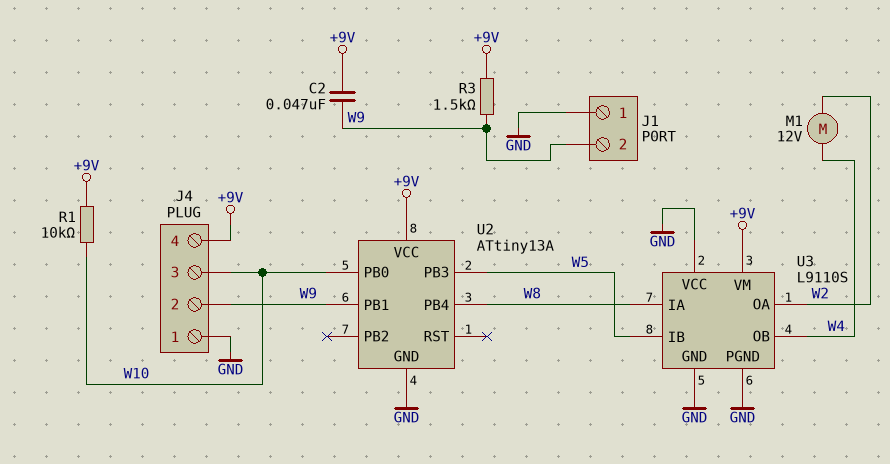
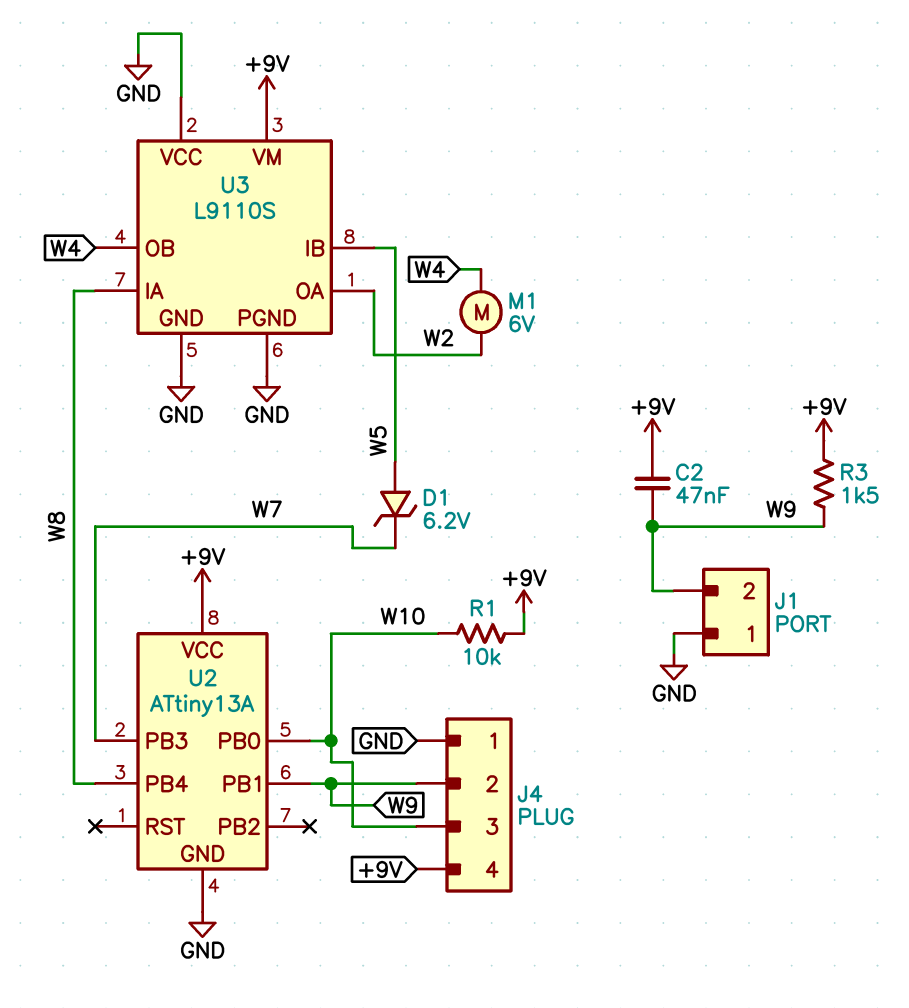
D1: none -> zener 6.2V (A W5, K W7)
M1: motor 12V (W2, W4) -> motor 6V (W2, W4)
U2 pin PB3: W5 -> W7

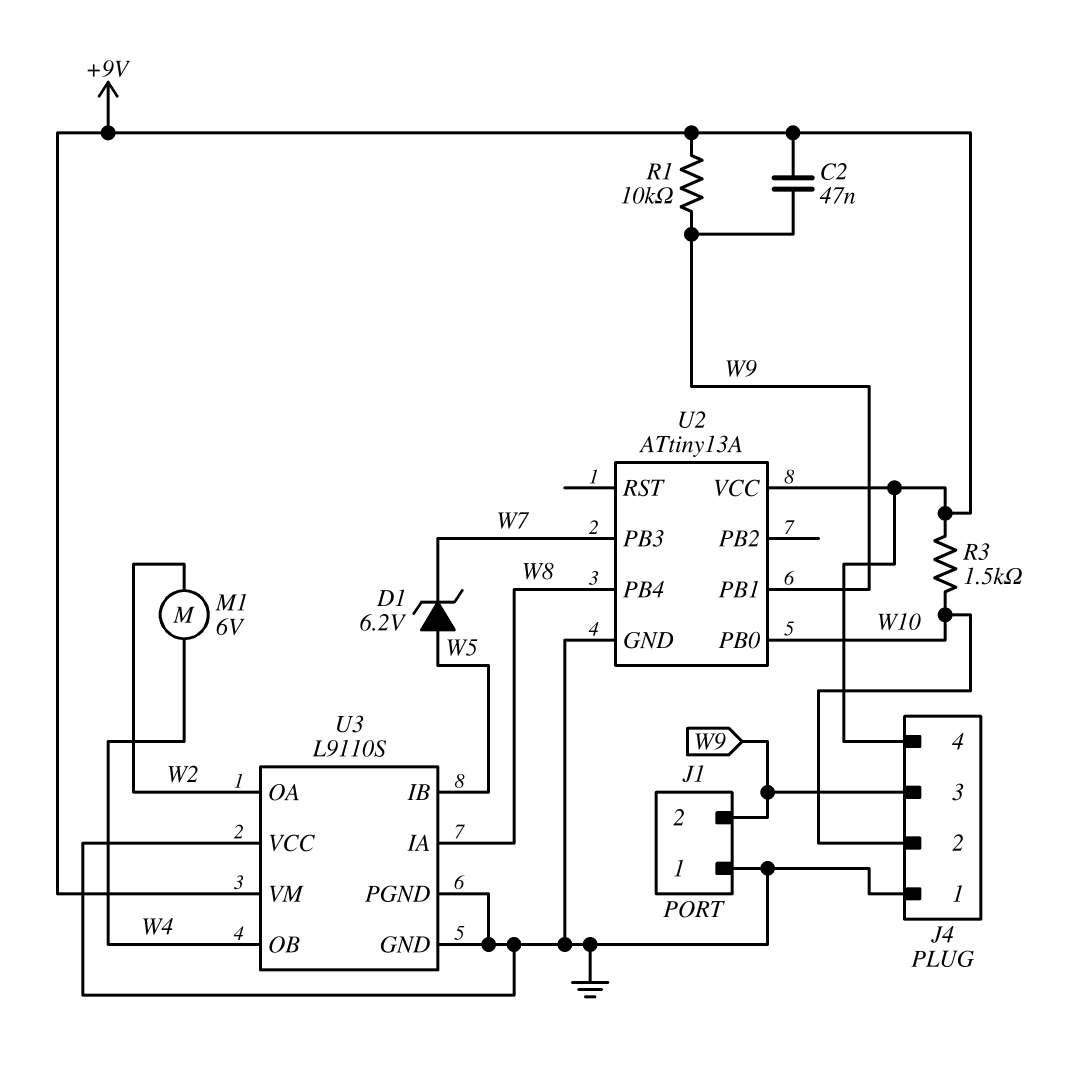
J4 pin 2: W9 -> W10
J4 pin 3: W10 -> W9
R1: 10k (+9V, W10) -> 10k (+9V, W9)
R3: 1.5k (+9V, W9) -> 1.5k (+9V, W10)

